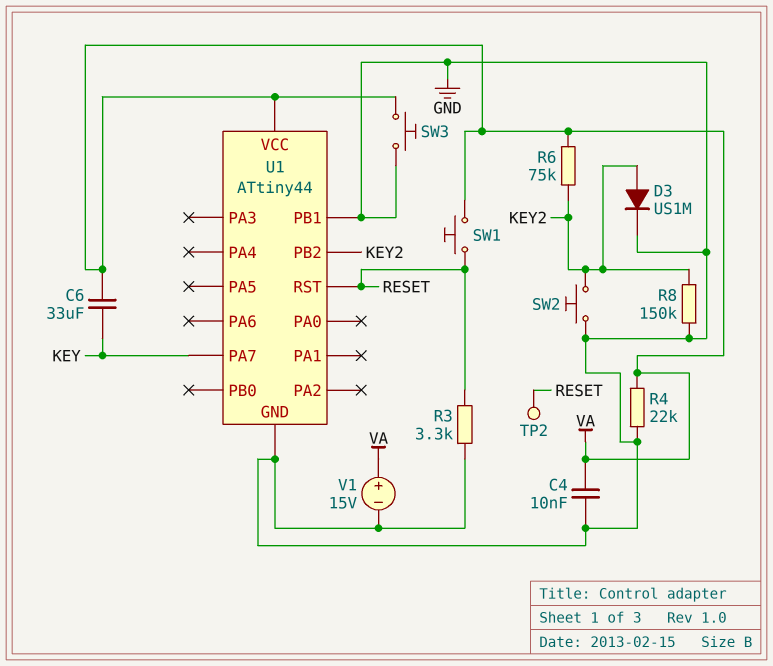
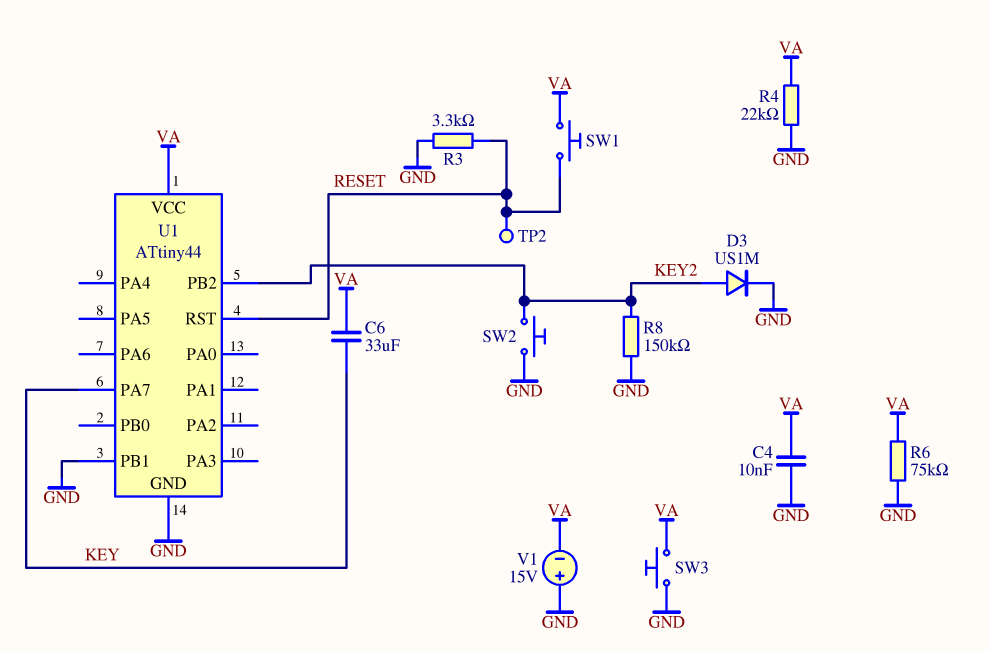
R6: 75k (KEY2, VA) -> 75k (GND, VA)
V1: 15V (plus VA, minus GND) -> 15V (plus GND, minus VA)

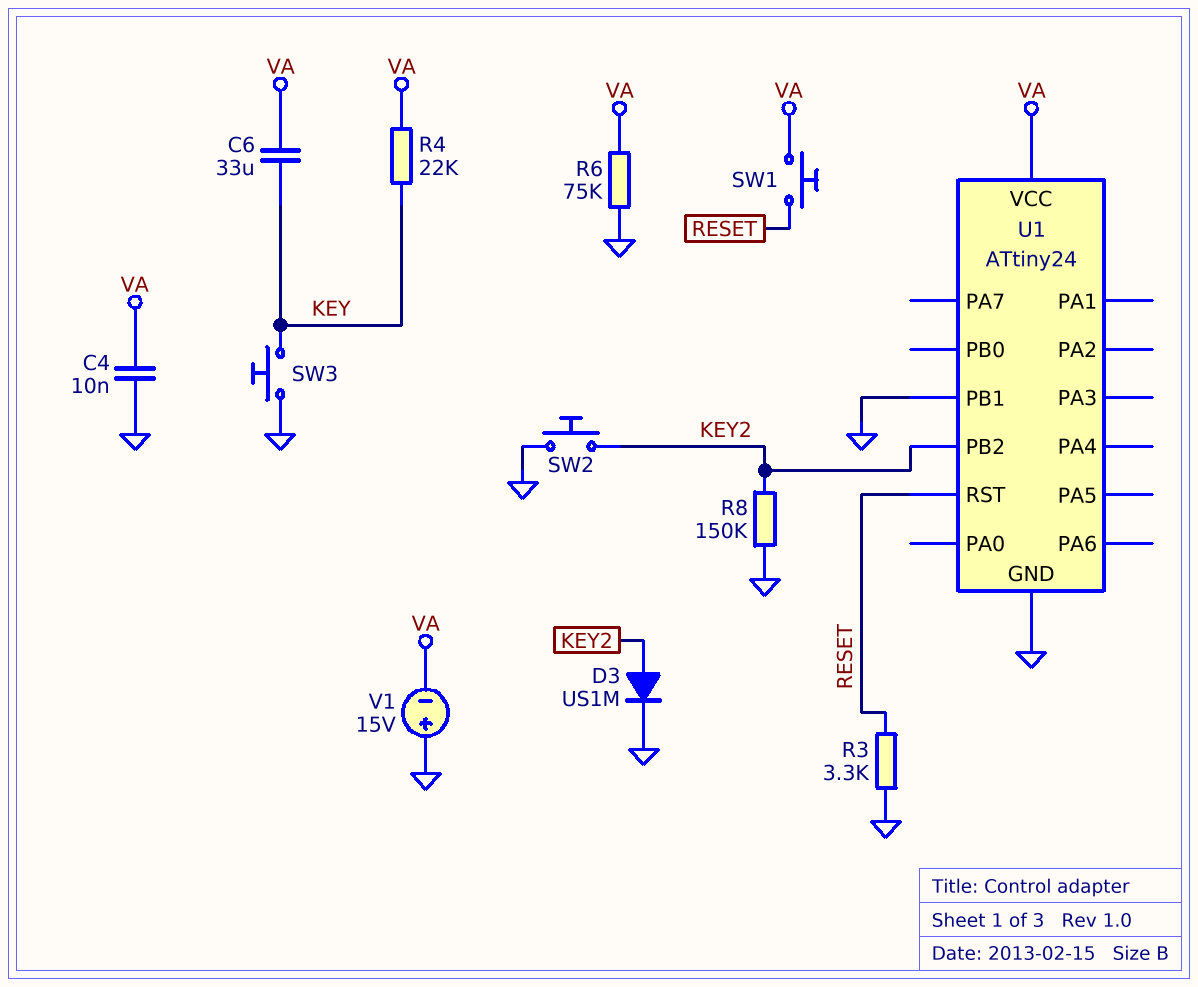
R4: 22k (GND, VA) -> 22k (KEY, VA)
SW3: button (GND, VA) -> button (GND, KEY)
TP2: test point (RESET) -> none
U1: ATtiny44 -> ATtiny24
U1 pin PA7: KEY -> none

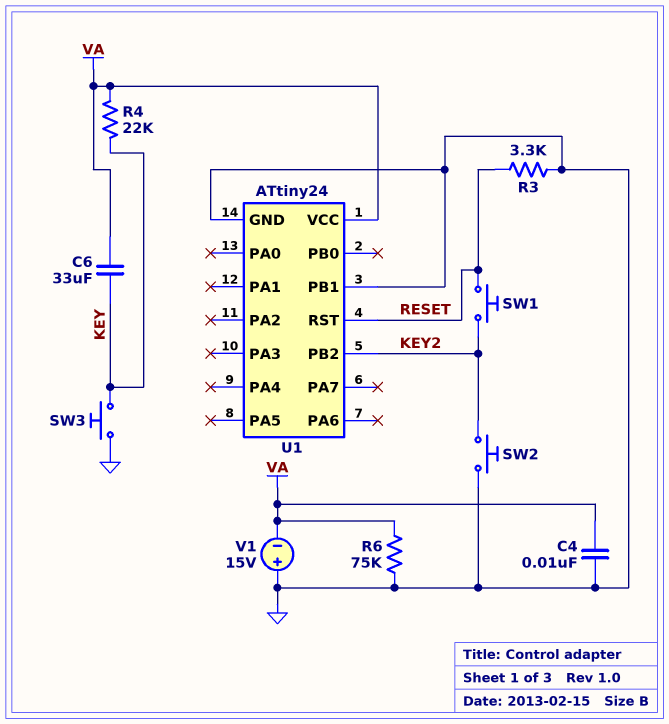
D3: diode US1M (A KEY2, K GND) -> none
R8: 150k (GND, KEY2) -> none
SW1: button (RESET, VA) -> button (KEY2, RESET)

